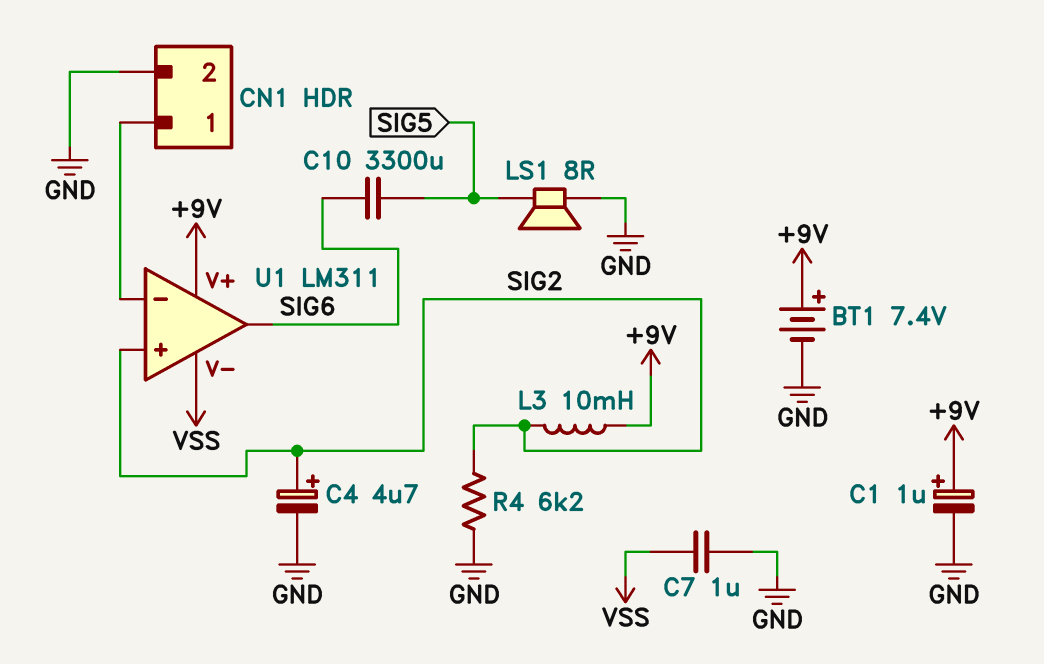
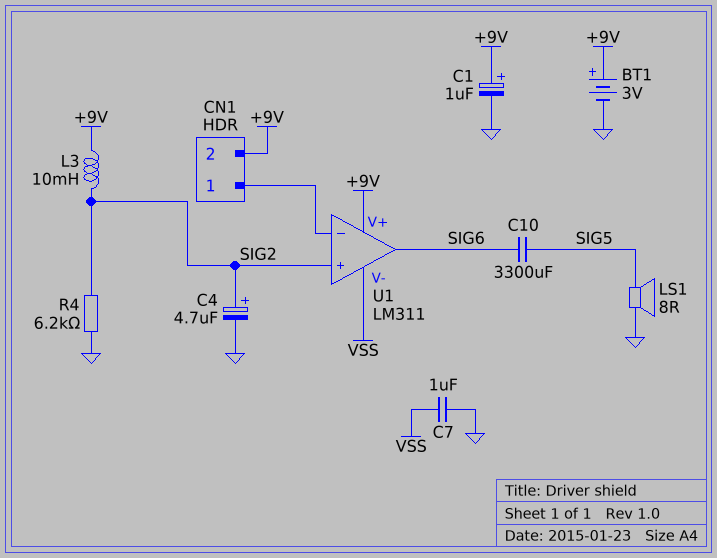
BT1: 7.4V (plus +9V, minus GND) -> 3V (plus +9V, minus GND)
CN1 pin 2: GND -> +9V

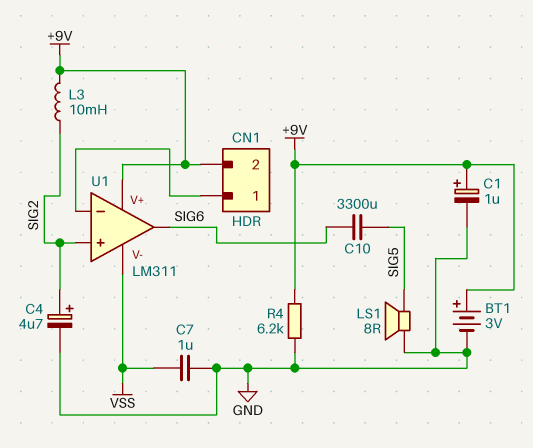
R4: 6.2k (GND, SIG2) -> 6.2k (+9V, GND)

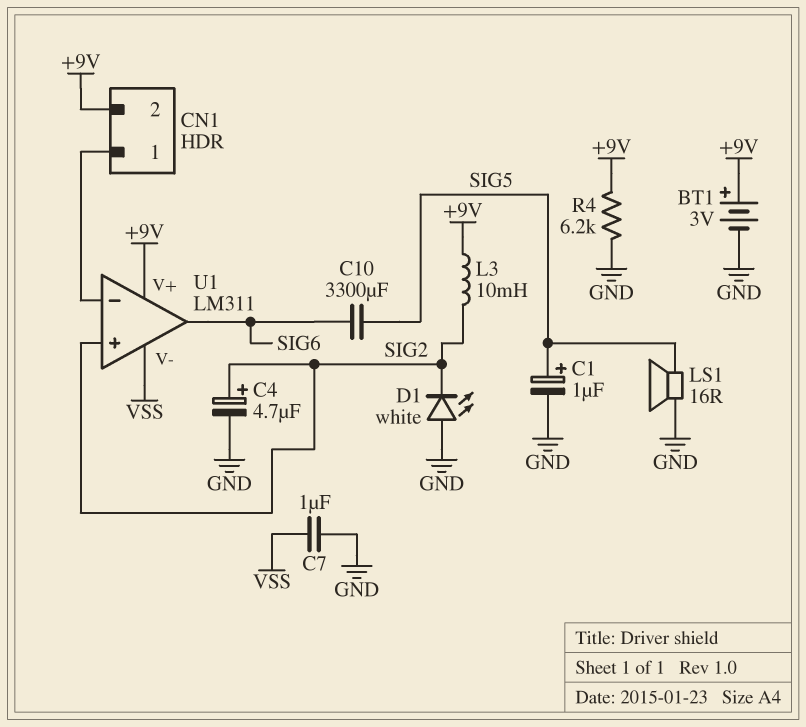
C1: 1uF (plus +9V, minus GND) -> 1uF (plus SIG5, minus GND)
D1: none -> LED white (A GND, K SIG2)
LS1: speaker 8R (GND, SIG5) -> speaker 16R (GND, SIG5)

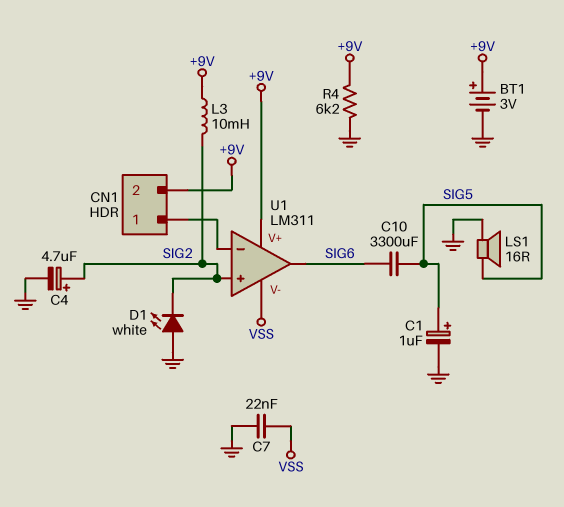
C7: 1uF (GND, VSS) -> 22nF (GND, VSS)

